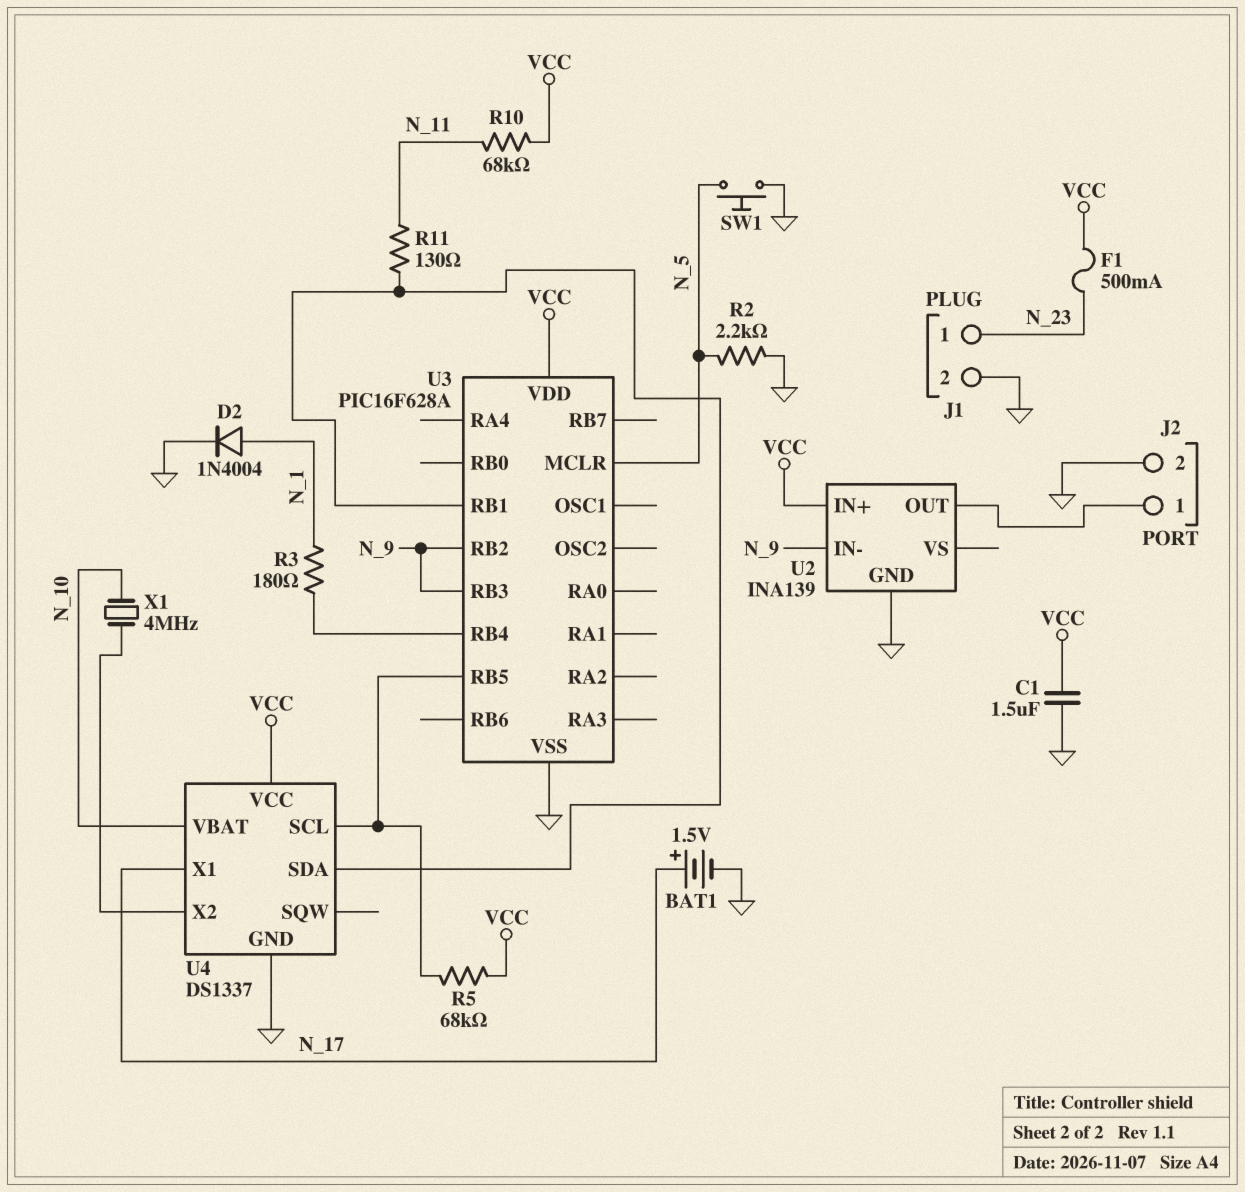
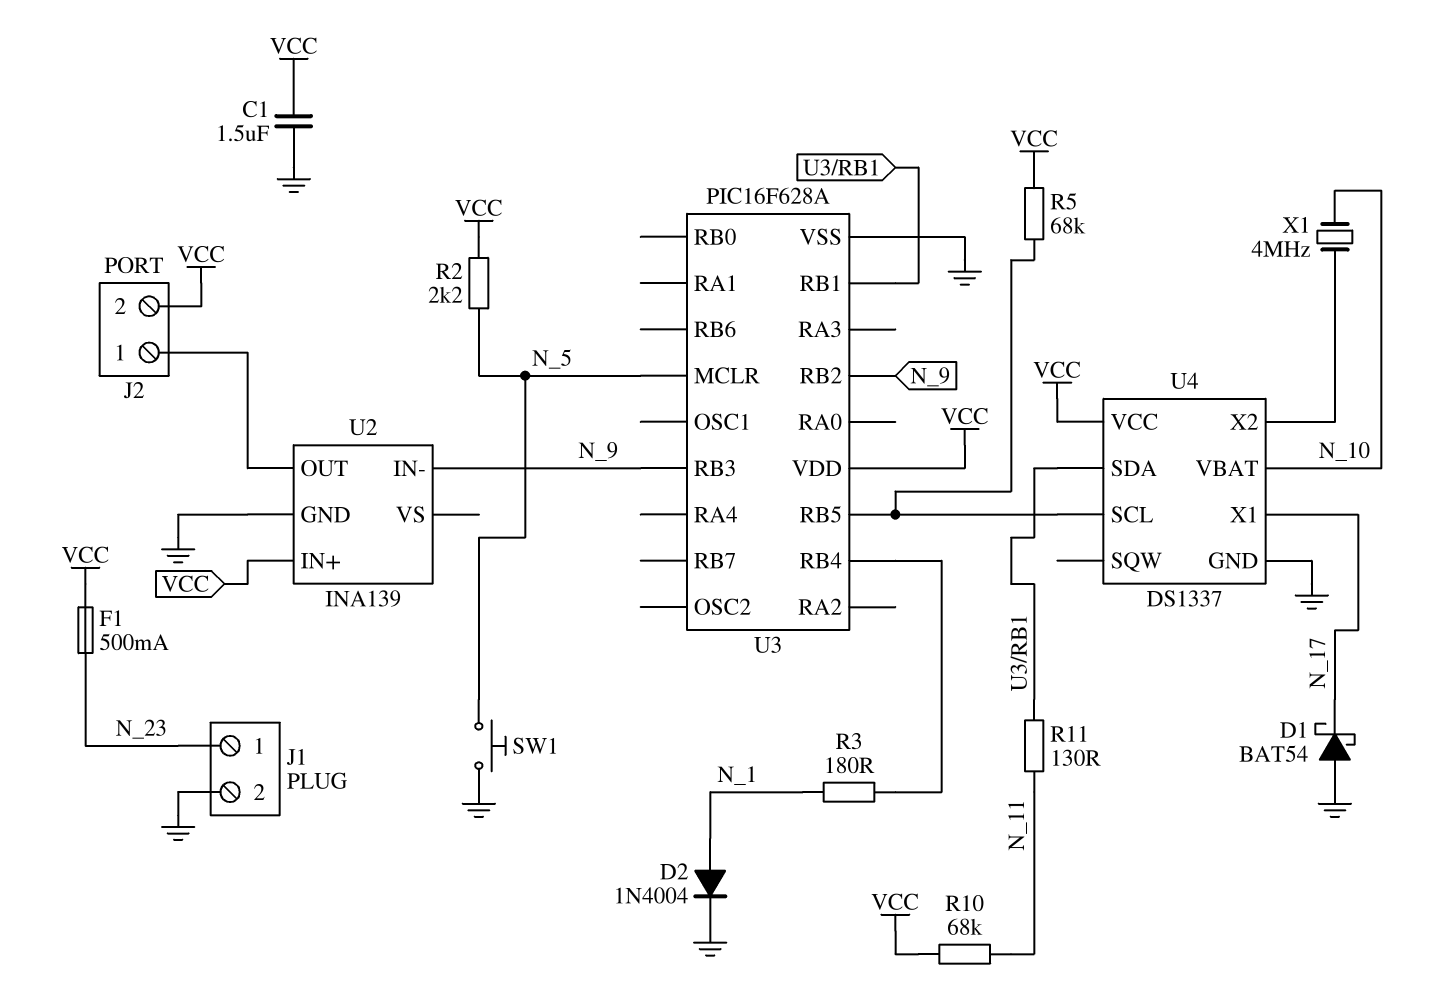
BAT1: 1.5V (plus N_17, minus GND) -> none
D1: none -> schottky BAT54 (A GND, K N_17)
J2 pin 2: GND -> VCC
R2: 2.2k (GND, N_5) -> 2.2k (N_5, VCC)

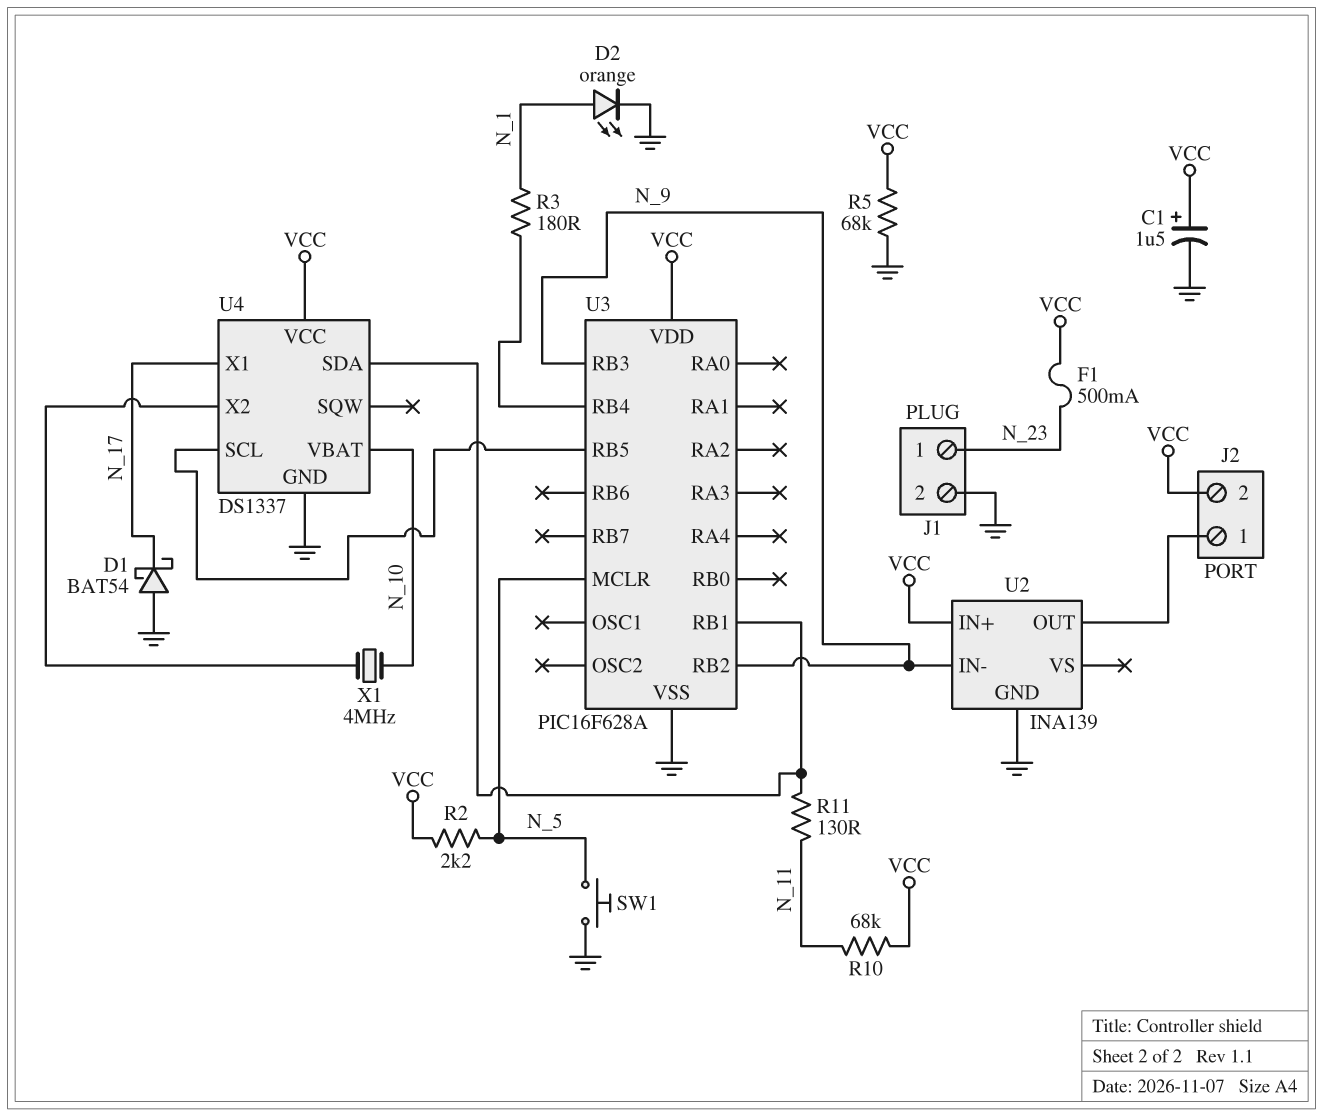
C1: 1.5uF (GND, VCC) -> 1.5uF (plus VCC, minus GND)
D2: diode 1N4004 (A N_1, K GND) -> LED orange (A N_1, K GND)
R5: 68k (U3/RB5, VCC) -> 68k (GND, VCC)

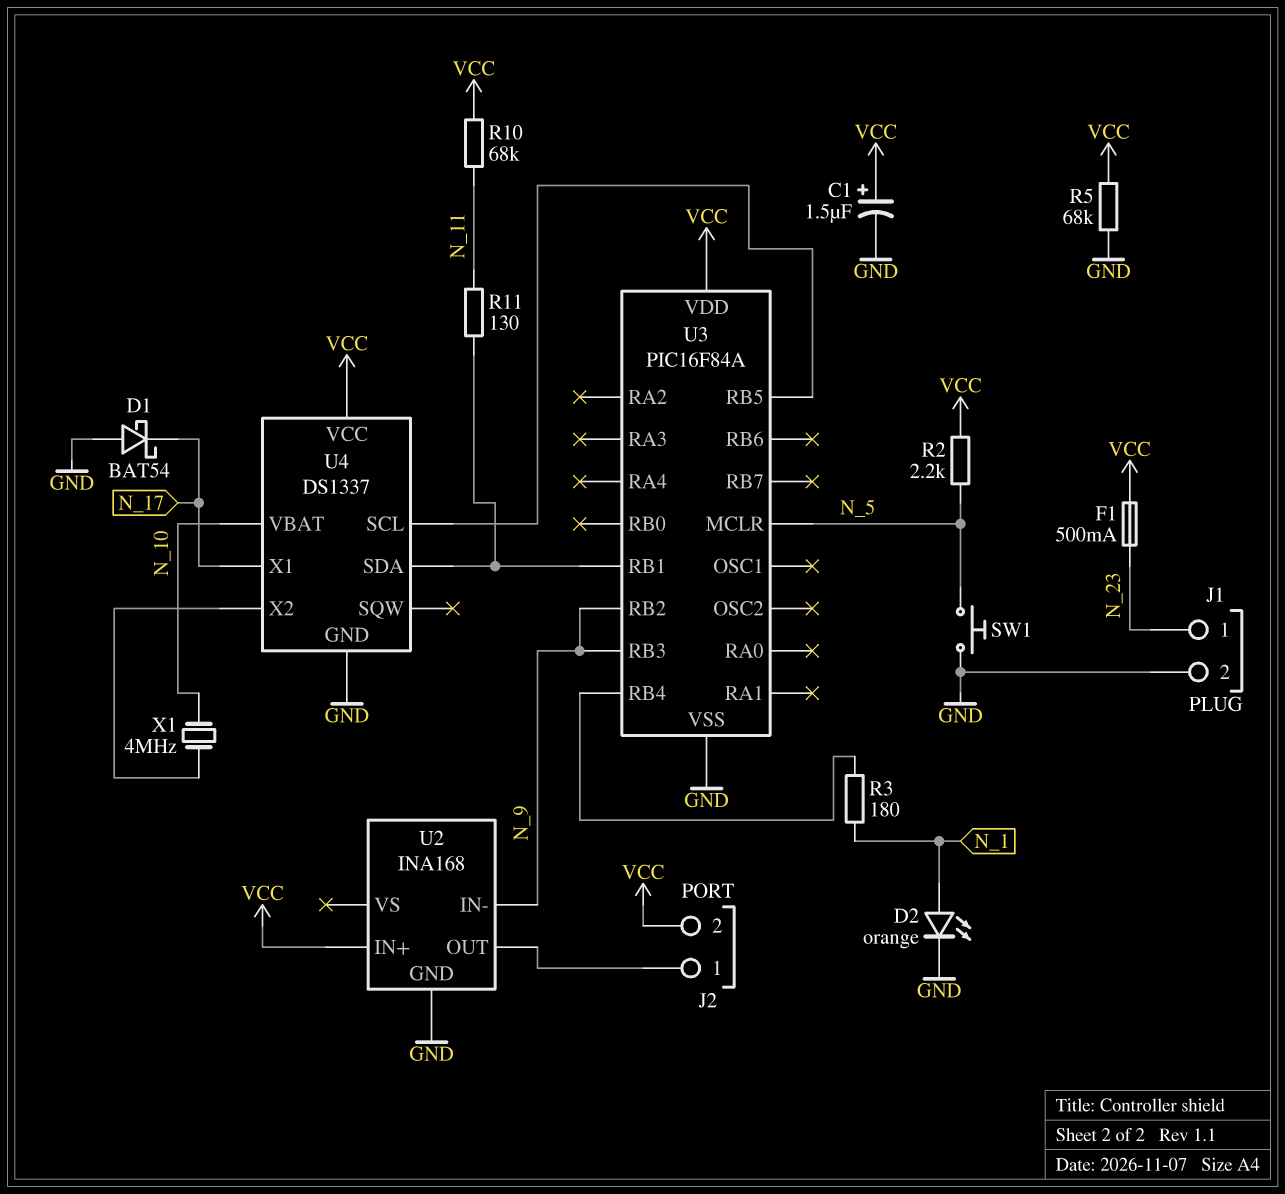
U2: INA139 -> INA168
U3: PIC16F628A -> PIC16F84A

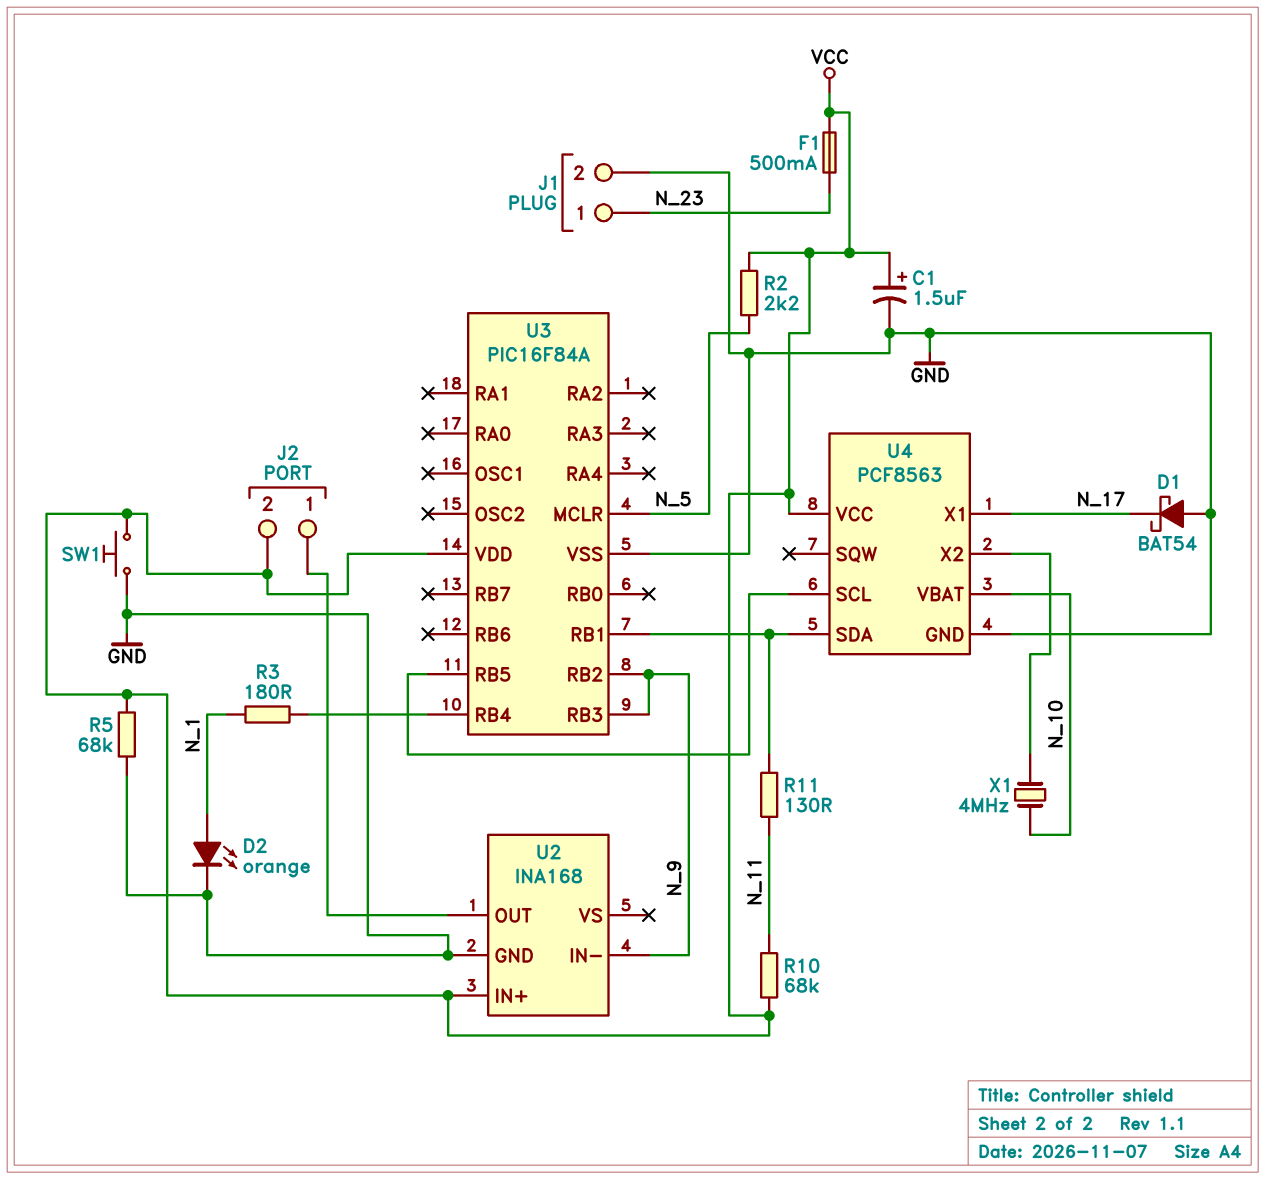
SW1: button (GND, N_5) -> button (GND, VCC)
U4: DS1337 -> PCF8563

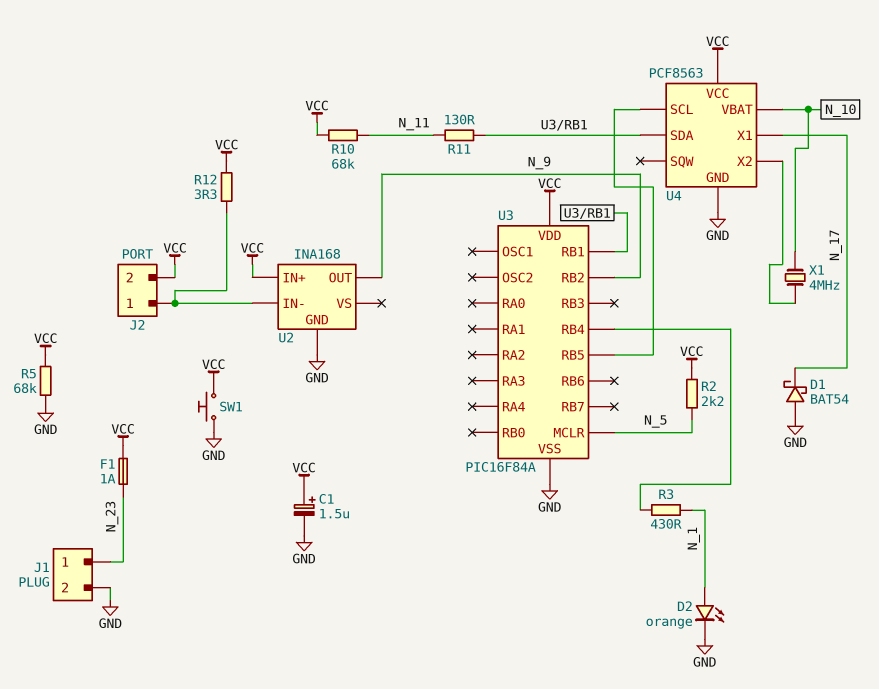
F1: 500mA (N_23, VCC) -> 1A (N_23, VCC)
R3: 180 (N_1, U3/RB4) -> 430 (N_1, U3/RB4)
R12: none -> 3.3 (J2/1, VCC)
U2 pin IN-: N_9 -> J2/1
U2 pin OUT: J2/1 -> N_9
U3 pin RB3: N_9 -> none

